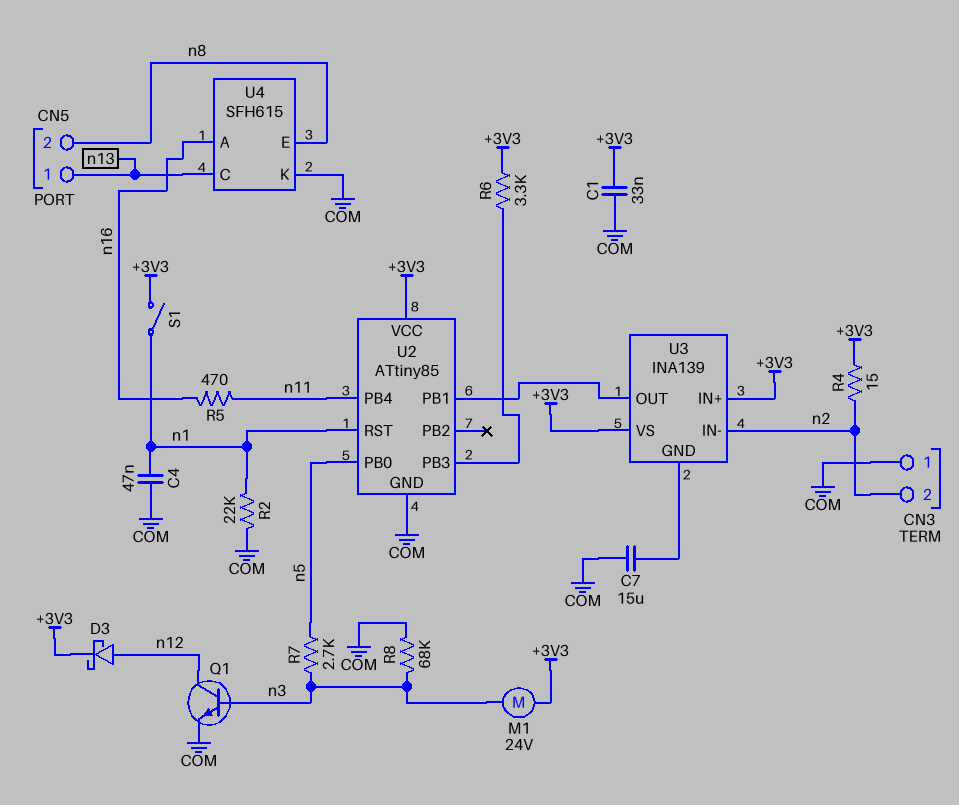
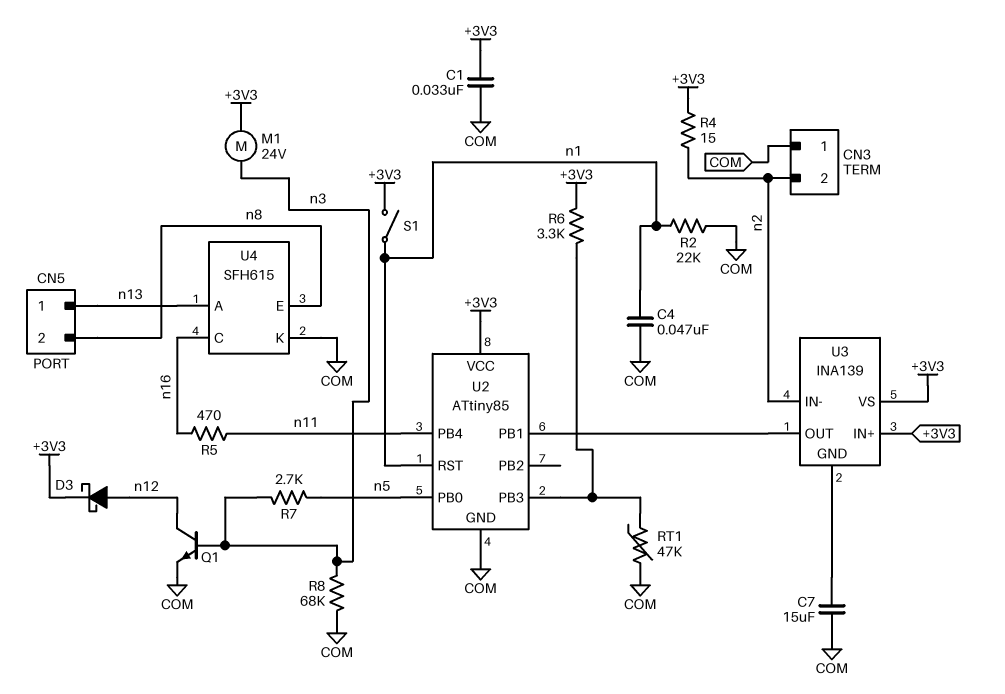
RT1: none -> 47k (COM, U2/PB3)
U4 pin A: n16 -> n13
U4 pin C: n13 -> n16

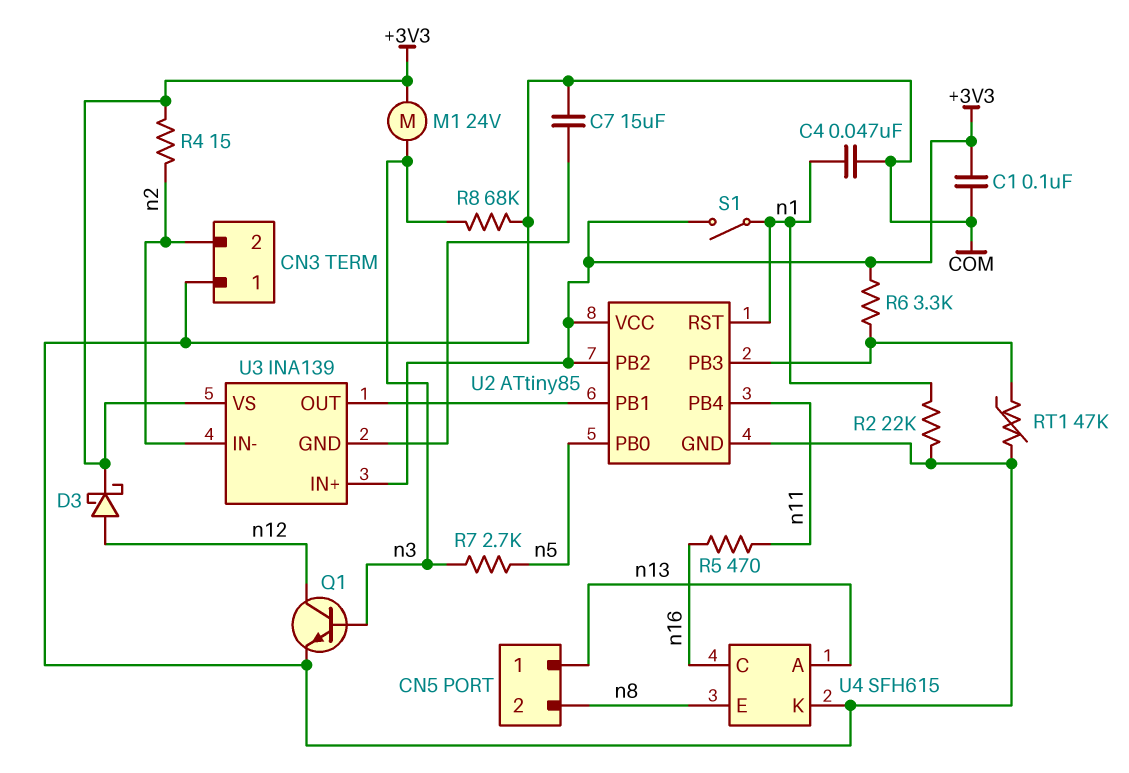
C1: 33nF (+3V3, COM) -> 100nF (+3V3, COM)
U2 pin PB2: none -> +3V3

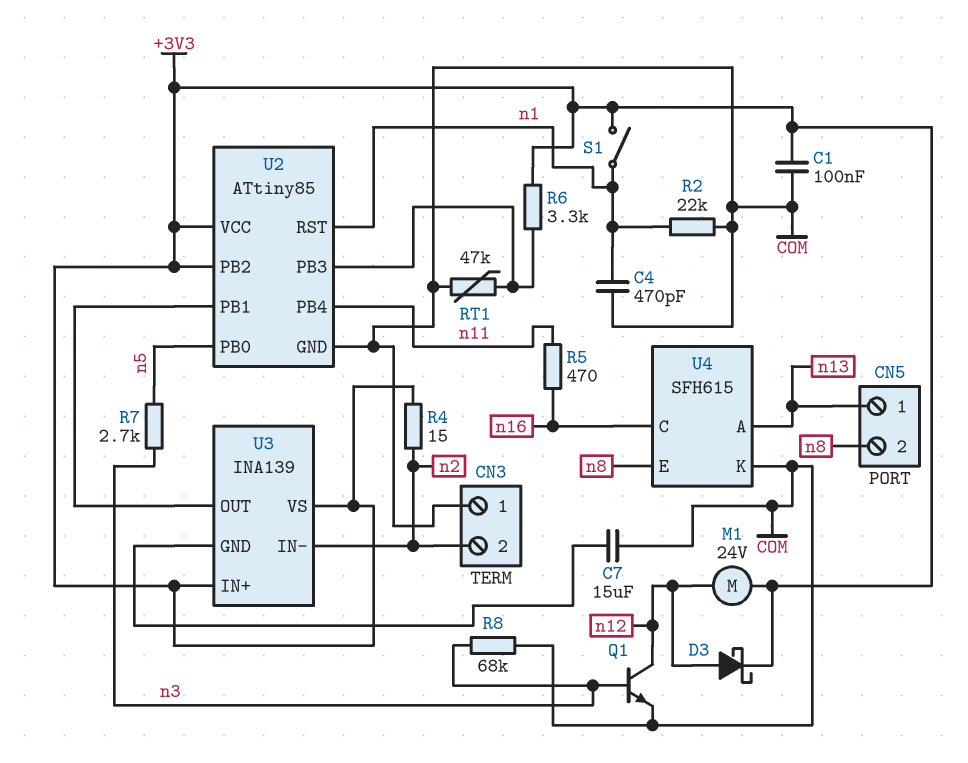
C4: 47nF (COM, n1) -> 470pF (COM, n1)
M1: motor 24V (+3V3, n3) -> motor 24V (+3V3, n12)

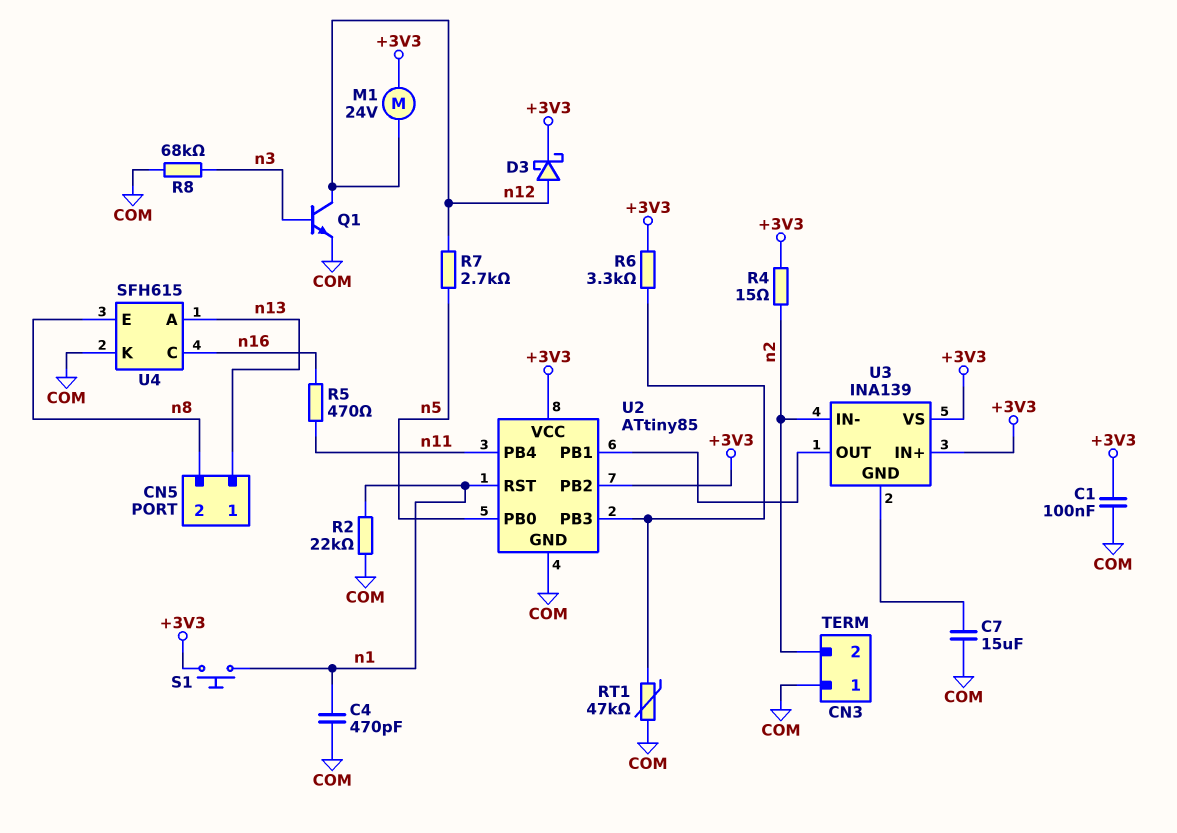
R7: 2.7k (n3, n5) -> 2.7k (n5, n12)
S1: switch (+3V3, n1) -> button (+3V3, n1)

